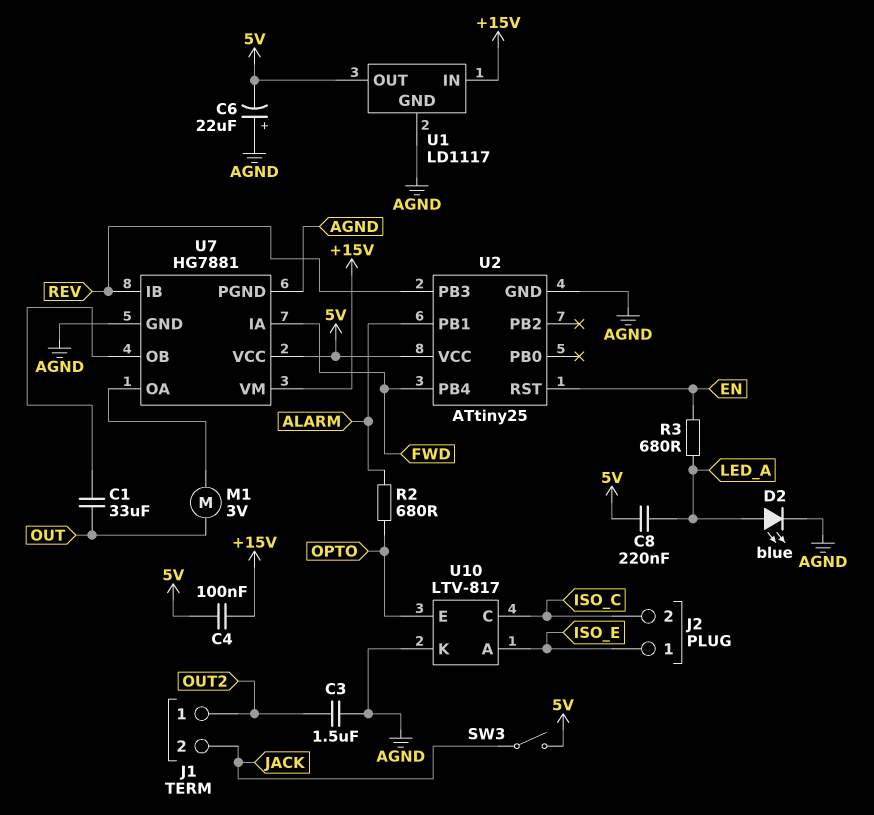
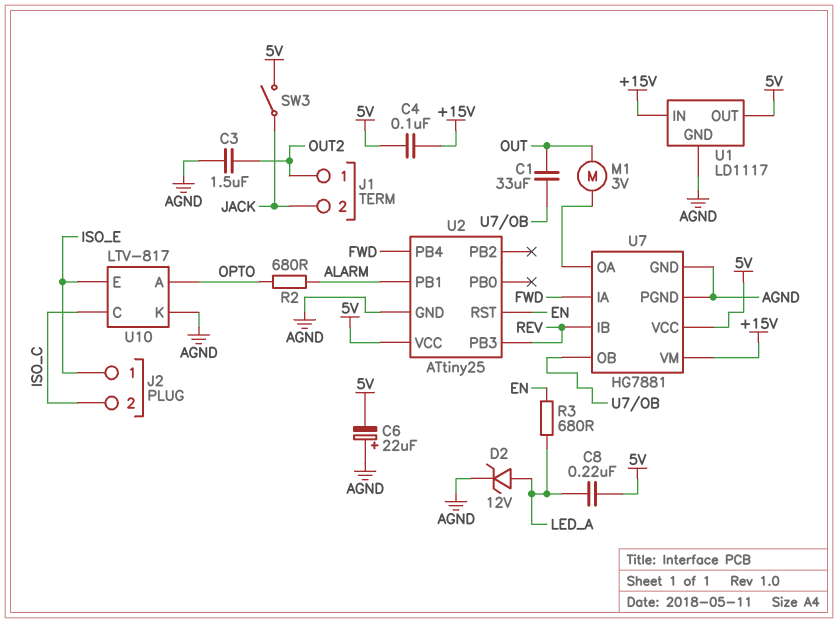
D2: LED blue (A LED_A, K AGND) -> zener 12V (A LED_A, K AGND)
U10 pin A: ISO_E -> OPTO
U10 pin E: OPTO -> ISO_E

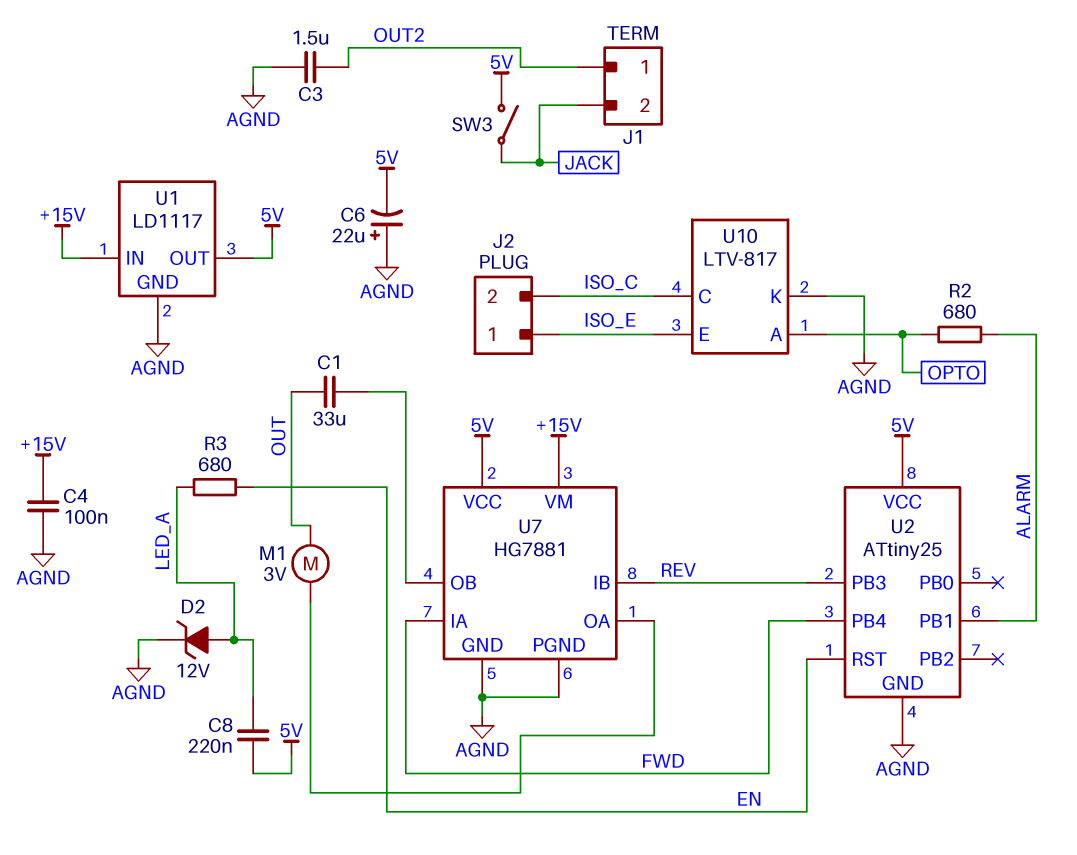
C4: 100nF (+15V, 5V) -> 100nF (+15V, AGND)

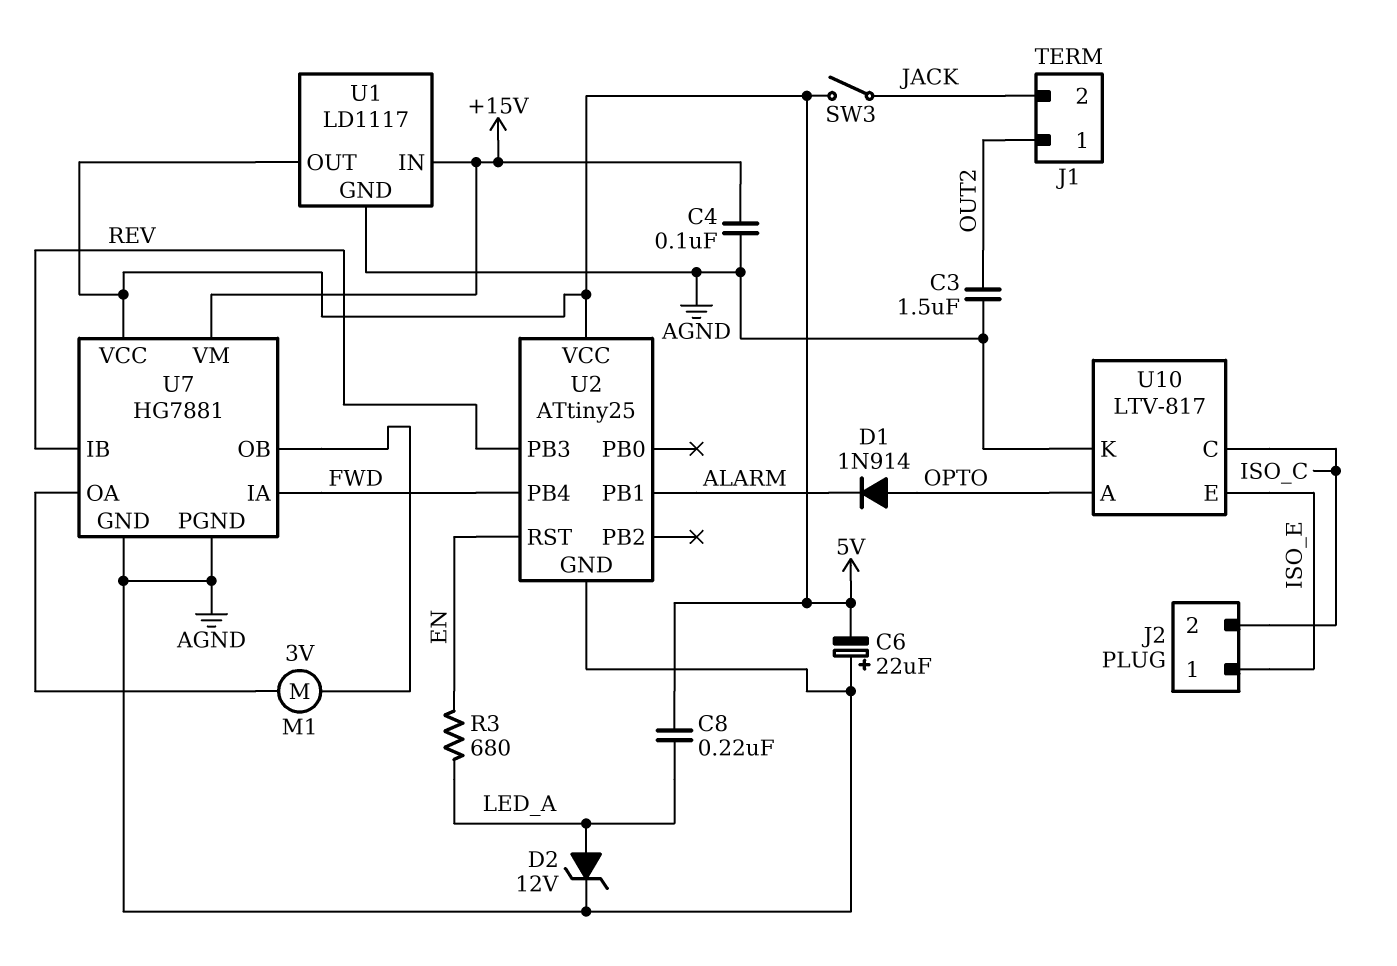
C1: 33uF (OUT, U7/OB) -> none
D1: none -> diode 1N914 (A OPTO, K ALARM)
M1: motor 3V (OUT, U7/OA) -> motor 3V (U7/OA, U7/OB)
R2: 680 (ALARM, OPTO) -> none

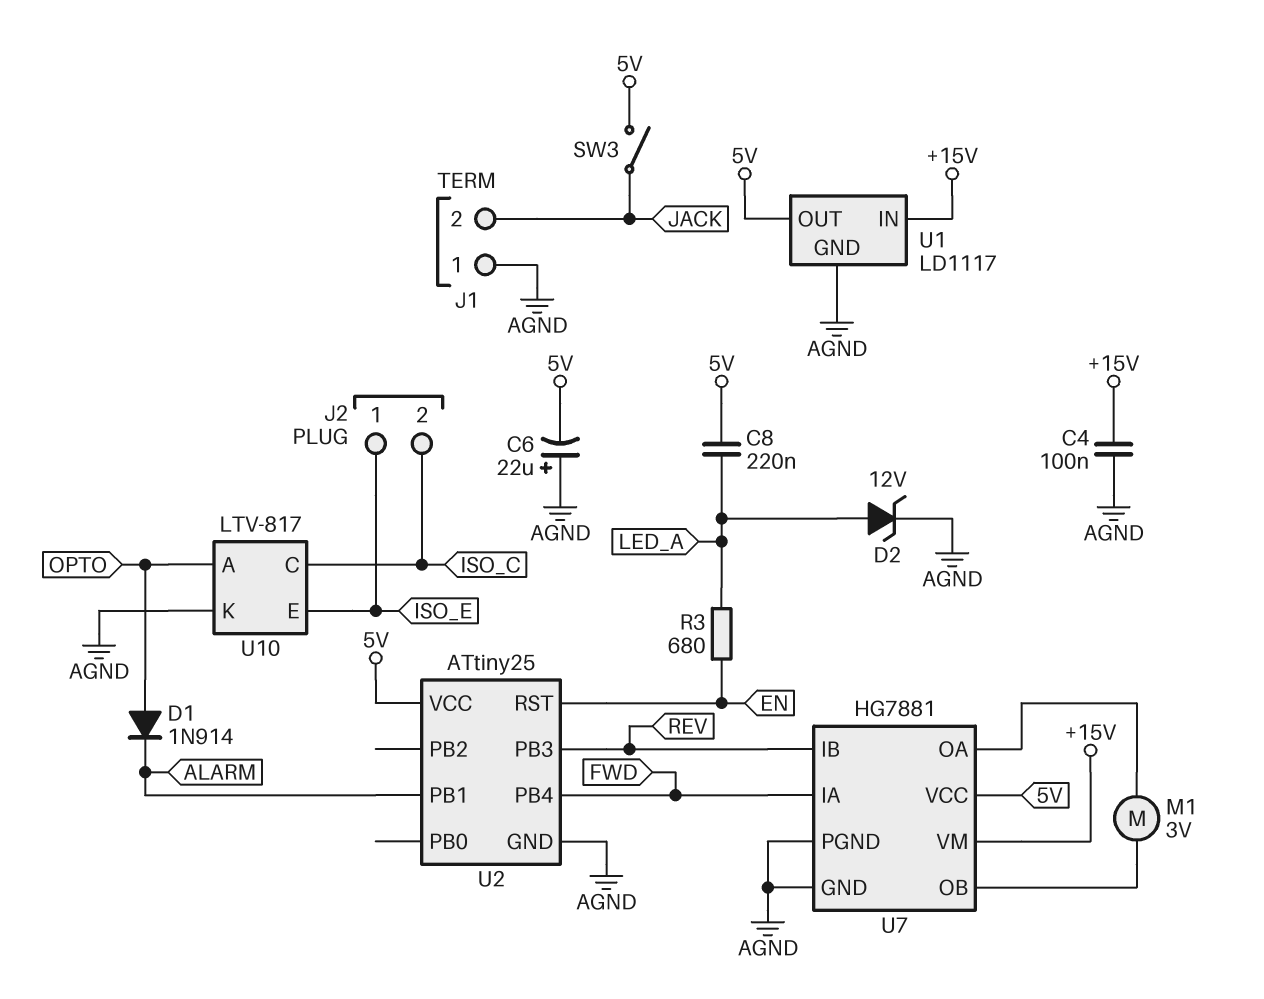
C3: 1.5uF (AGND, OUT2) -> none
J1 pin 1: OUT2 -> AGND

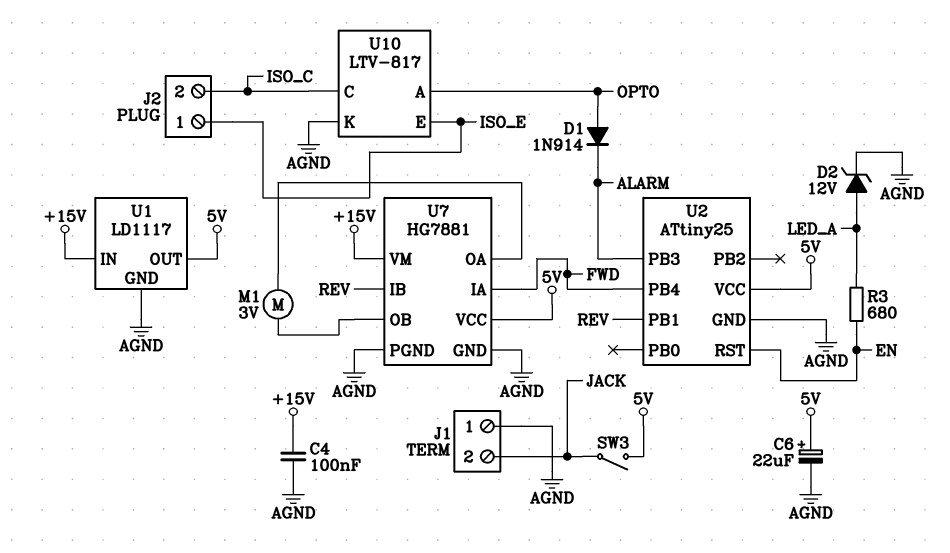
C6: 22uF (plus AGND, minus 5V) -> 22uF (plus 5V, minus AGND)
C8: 220nF (5V, LED_A) -> none
U2 pin PB1: ALARM -> REV
U2 pin PB3: REV -> ALARM

